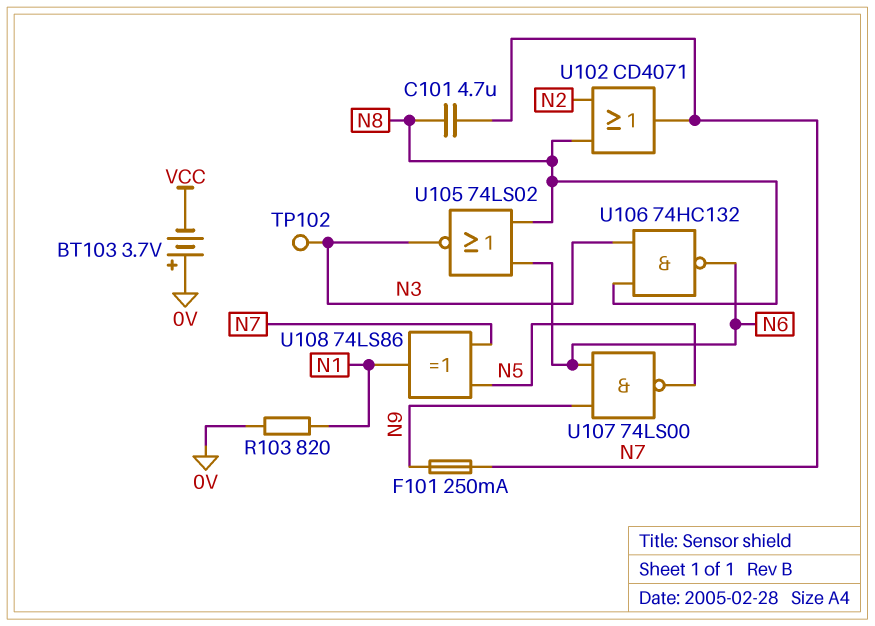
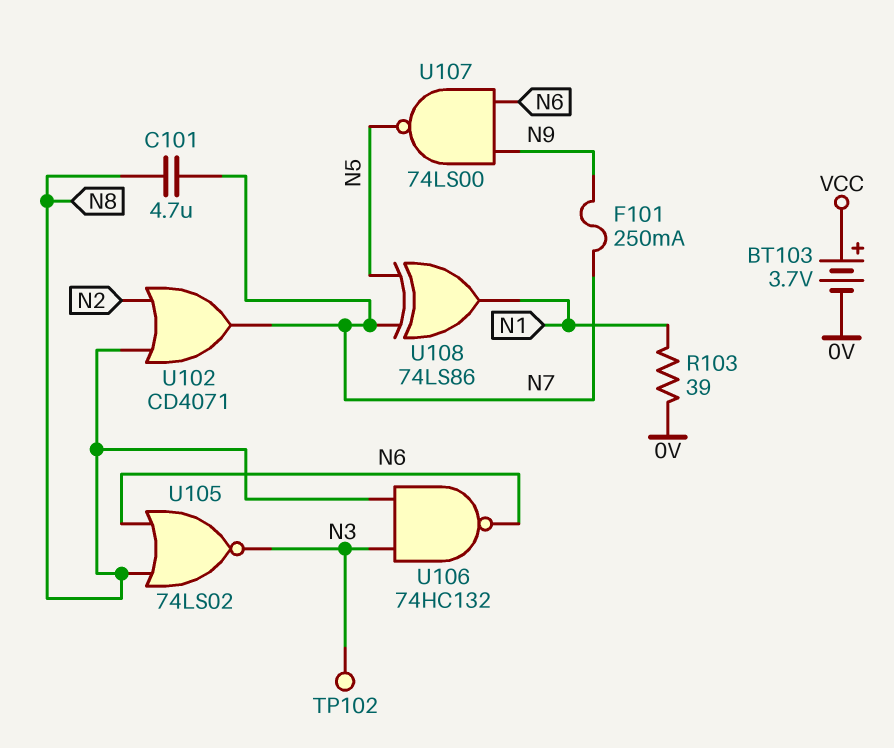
BT103: 3.7V (plus 0V, minus VCC) -> 3.7V (plus VCC, minus 0V)
R103: 820 (0V, N1) -> 39 (0V, N1)

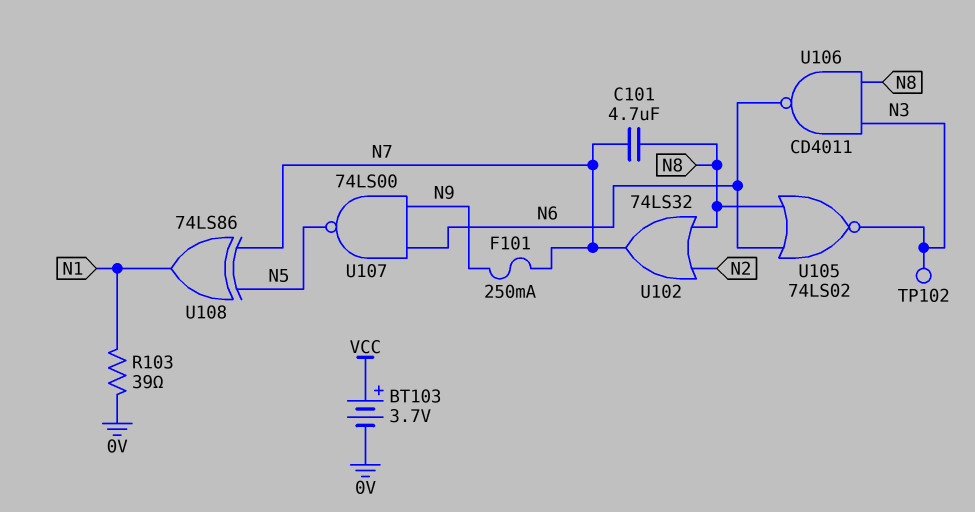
U102: OR CD4071 (in N2, in N8, out N7) -> OR 74LS32 (in N2, in N8, out N7)
U106: NAND 74HC132 (in N3, in N8, out N6) -> NAND CD4011 (in N3, in N8, out N6)

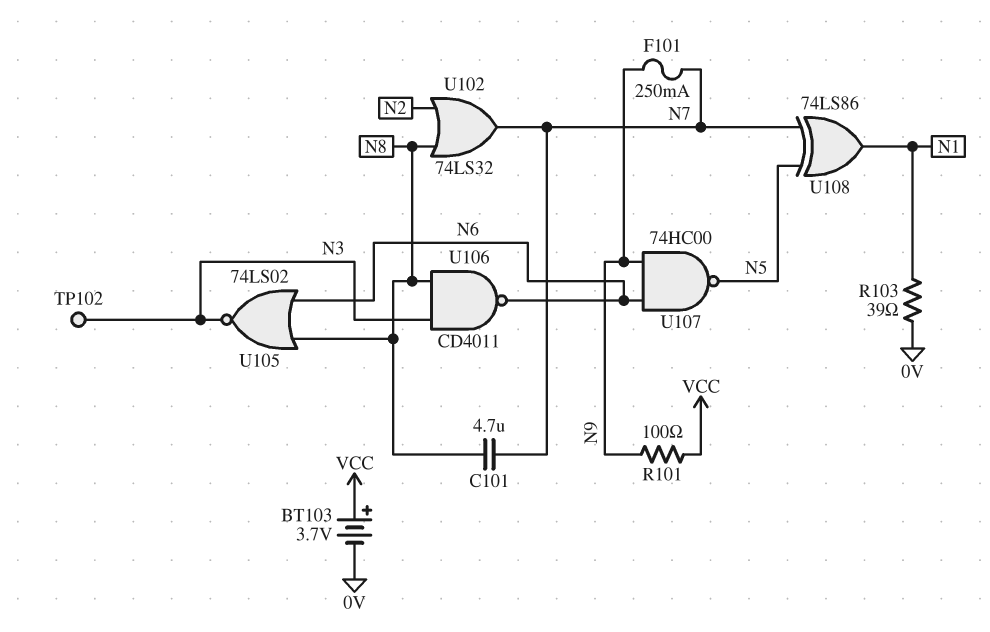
R101: none -> 100 (N9, VCC)
U107: NAND 74LS00 (in N6, in N9, out N5) -> NAND 74HC00 (in N6, in N9, out N5)

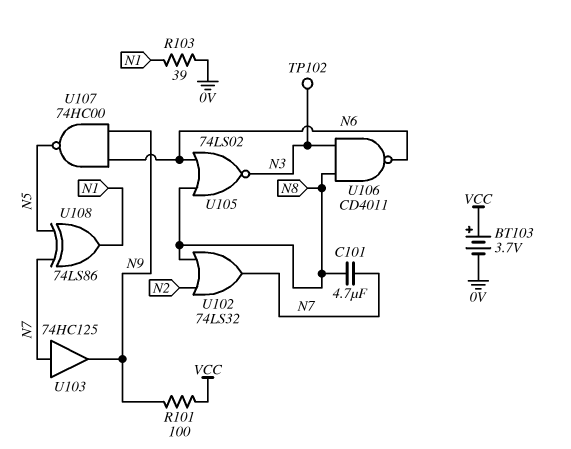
F101: 250mA (N7, N9) -> none
U103: none -> buffer 74HC125 (in N7, out N9)

